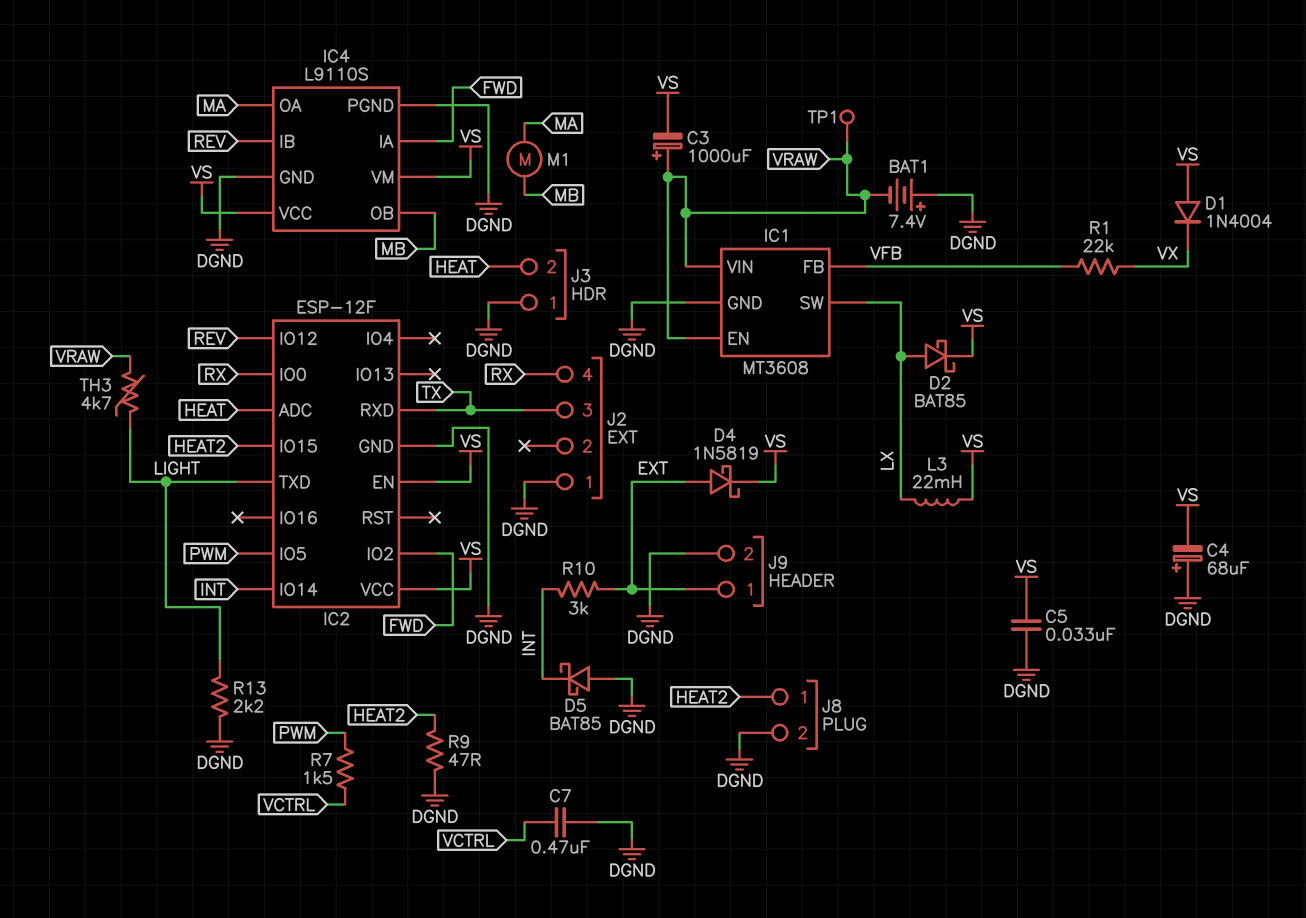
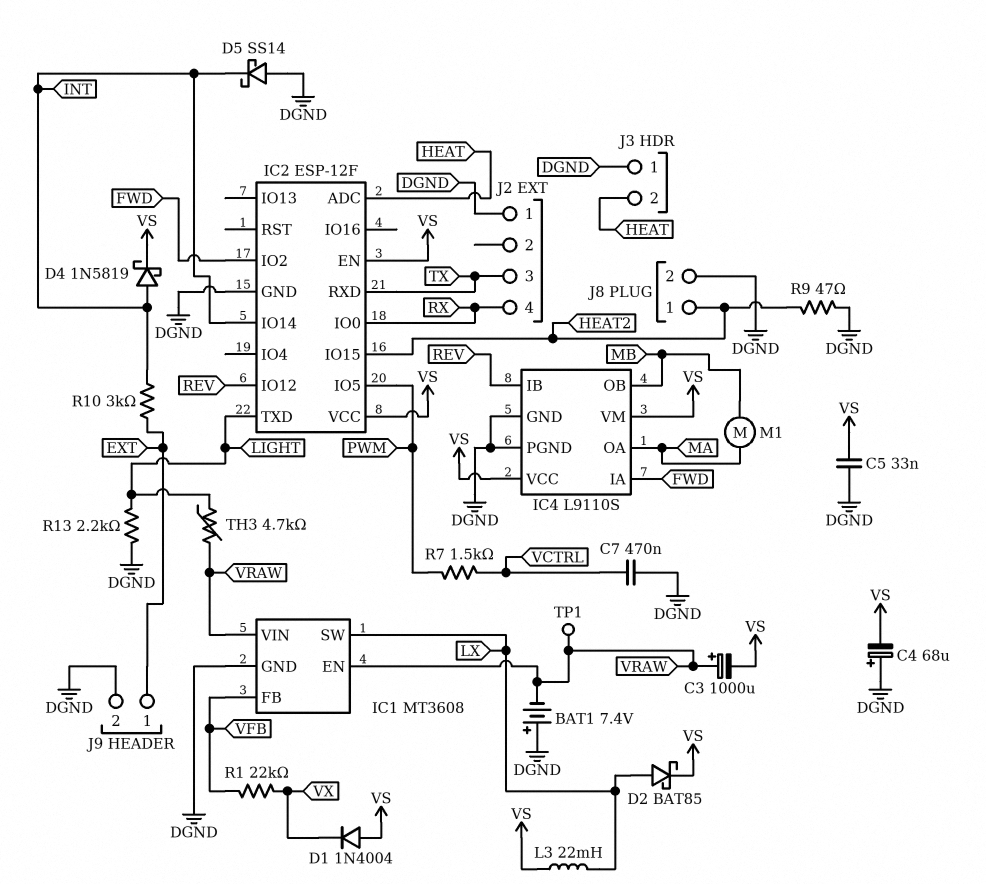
D4: schottky 1N5819 (A EXT, K VS) -> schottky 1N5819 (A INT, K VS)
D5: schottky BAT85 (A DGND, K INT) -> schottky SS14 (A DGND, K INT)

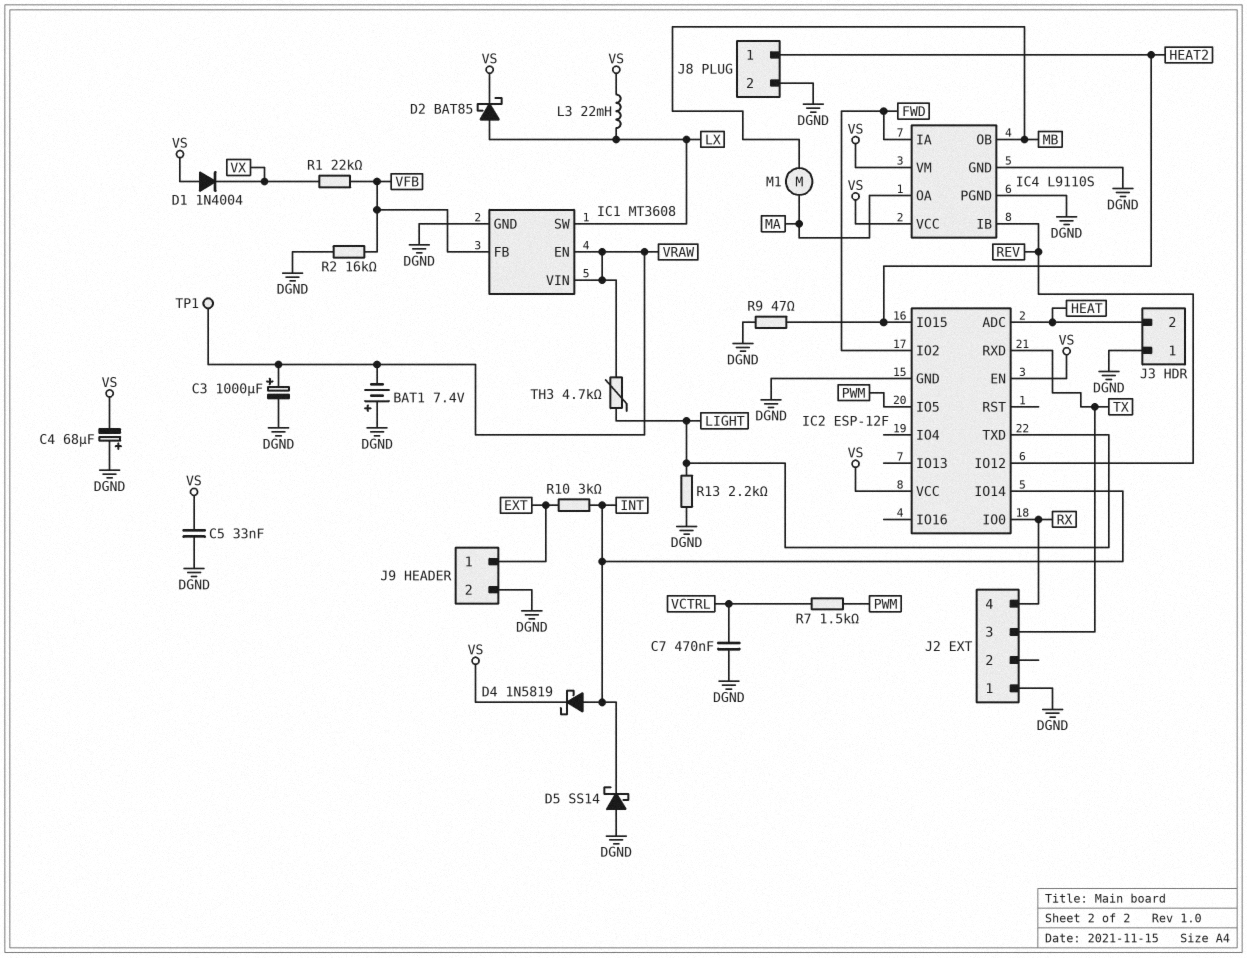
C3: 1000uF (plus VRAW, minus VS) -> 1000uF (plus VRAW, minus DGND)
R2: none -> 16k (DGND, VFB)

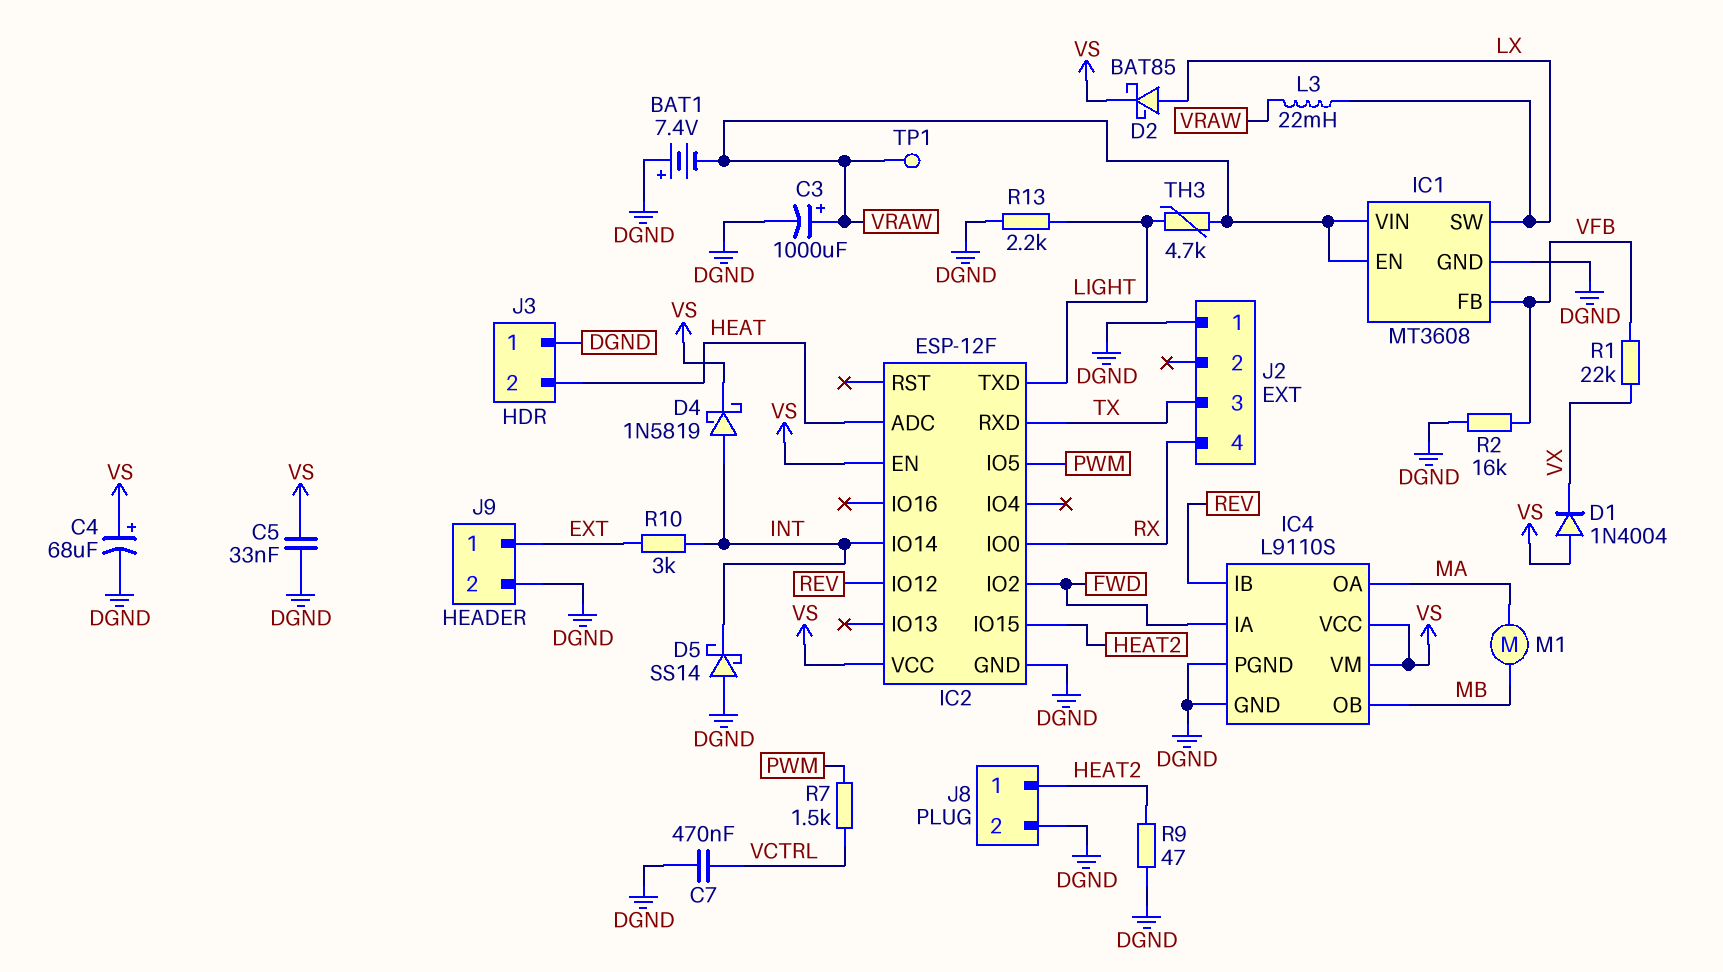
C4: 68uF (plus DGND, minus VS) -> 68uF (plus VS, minus DGND)
L3: 22mH (LX, VS) -> 22mH (LX, VRAW)

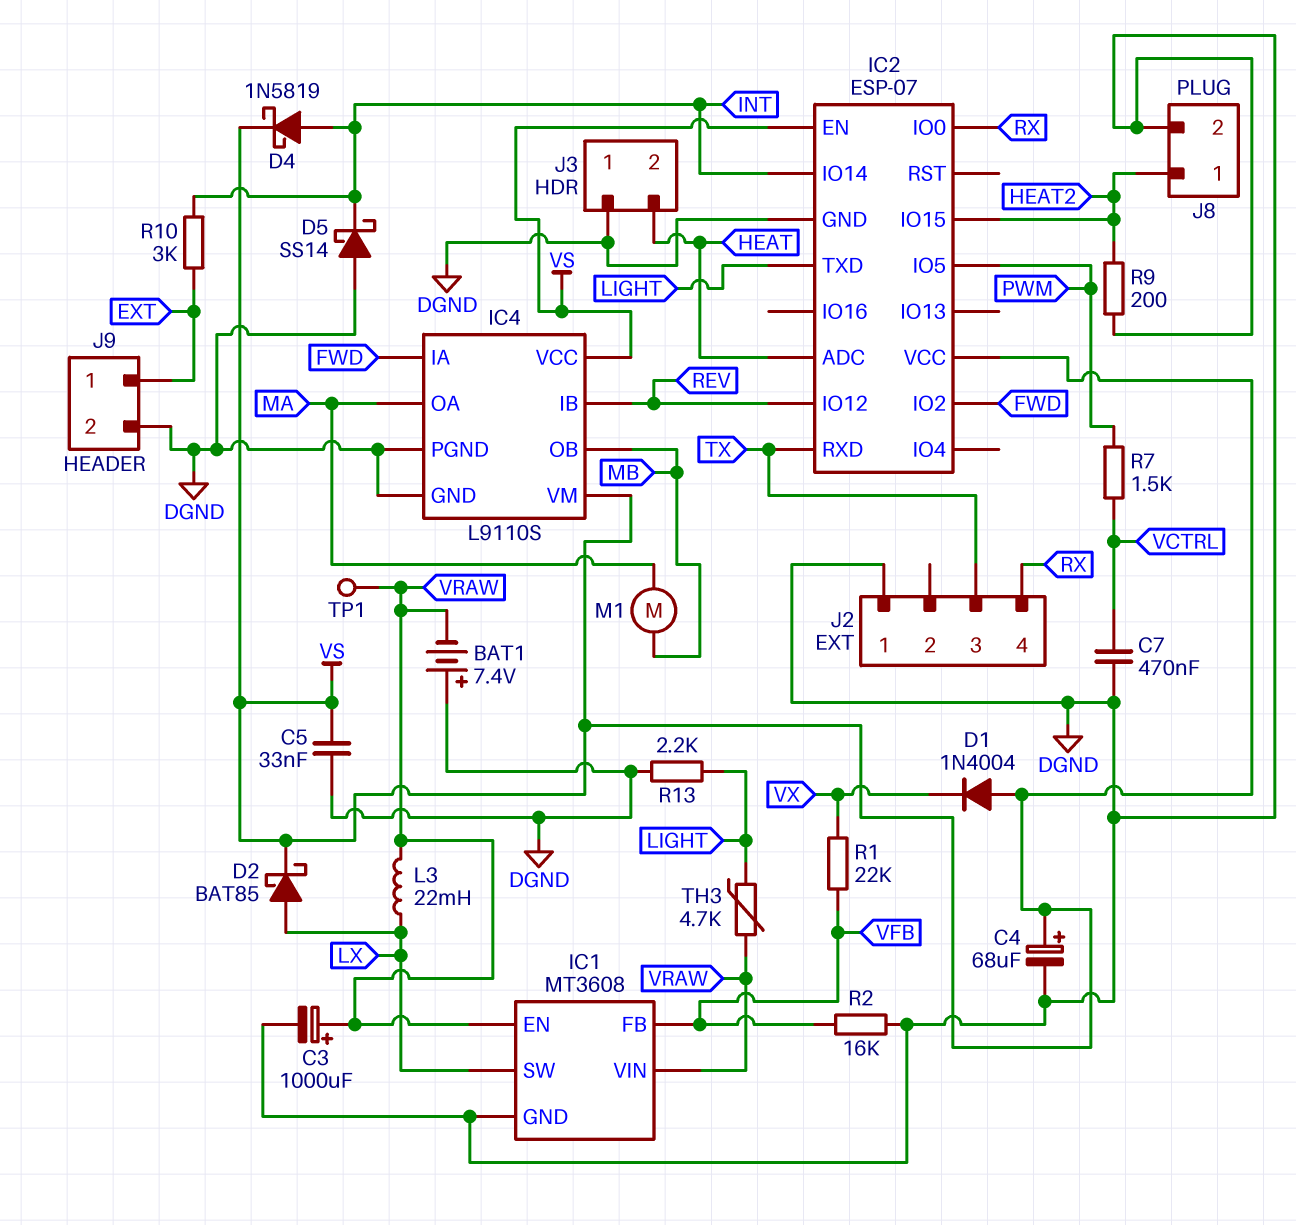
IC2: ESP-12F -> ESP-07
R9: 47 (DGND, HEAT2) -> 200 (DGND, HEAT2)

